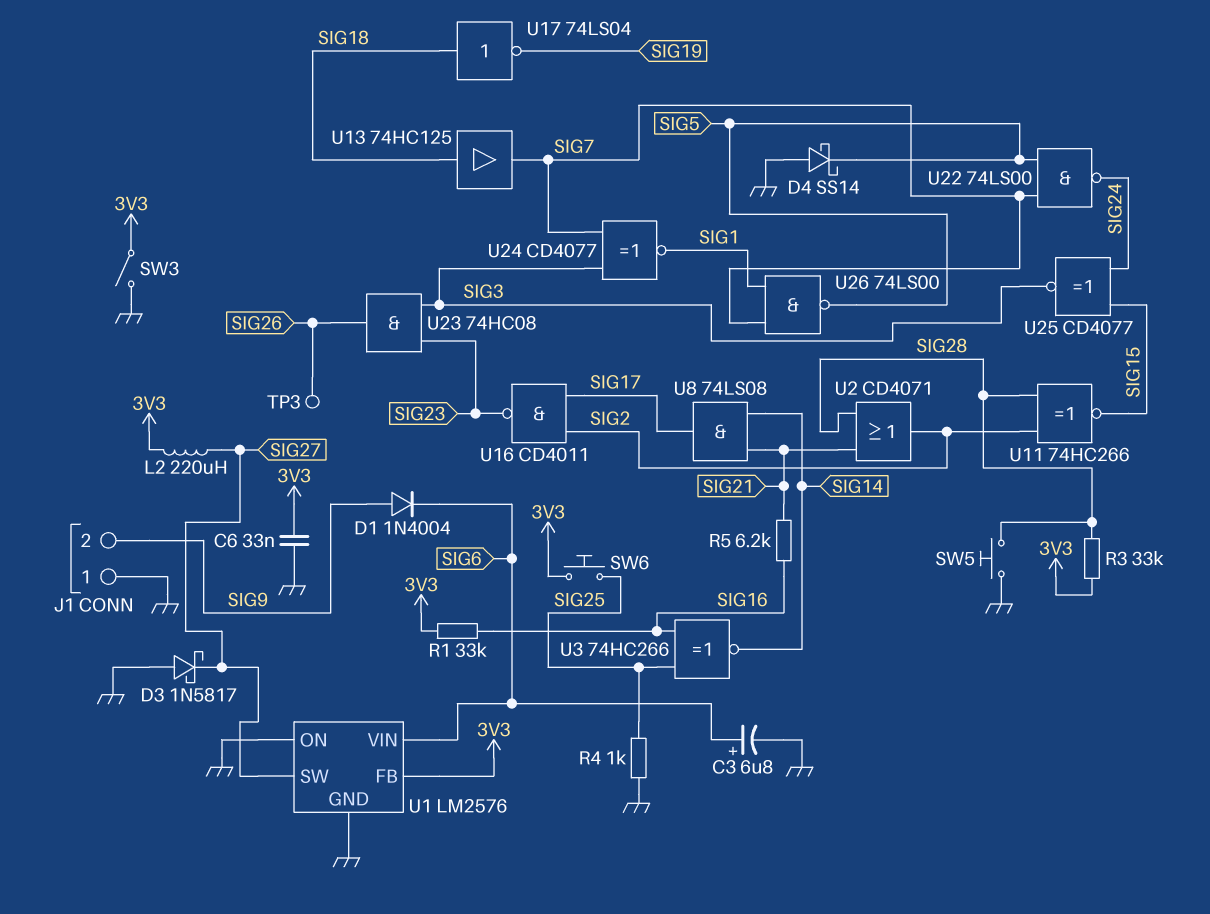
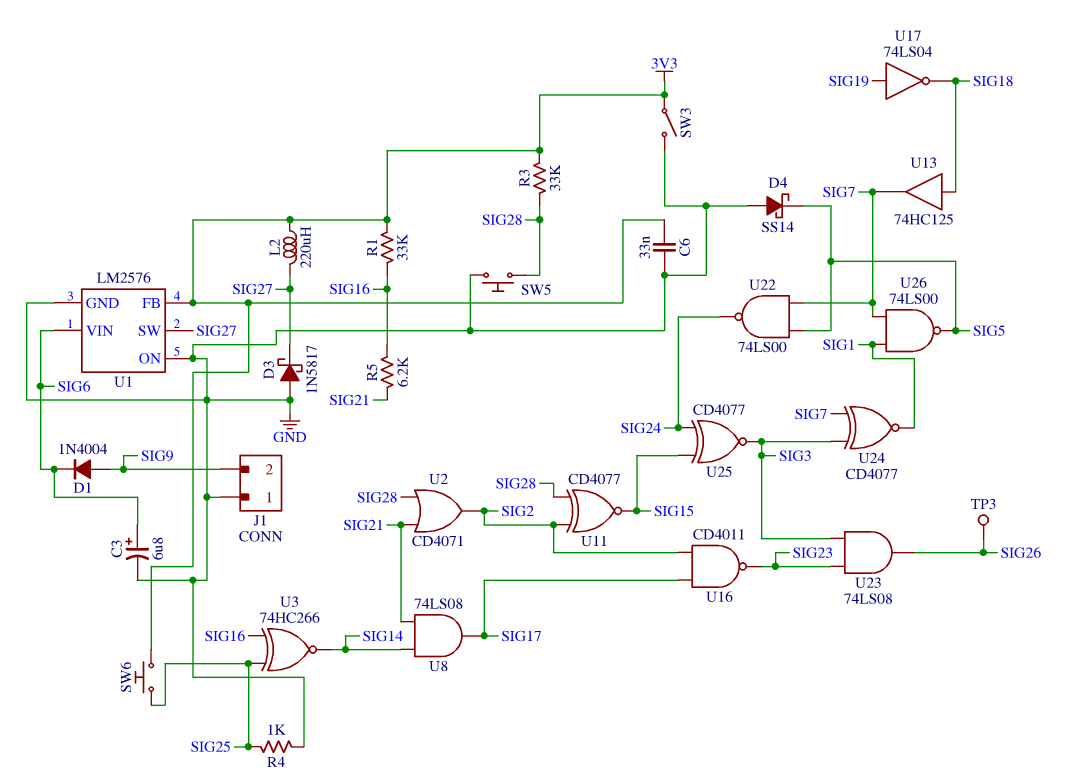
U11: XNOR 74HC266 (in SIG2, in SIG28, out SIG15) -> XNOR CD4077 (in SIG2, in SIG28, out SIG15)
U17: NOT 74LS04 (in SIG18, out SIG19) -> NOT 74LS04 (in SIG19, out SIG18)
U23: AND 74HC08 (in SIG3, in SIG23, out SIG26) -> AND 74LS08 (in SIG3, in SIG23, out SIG26)

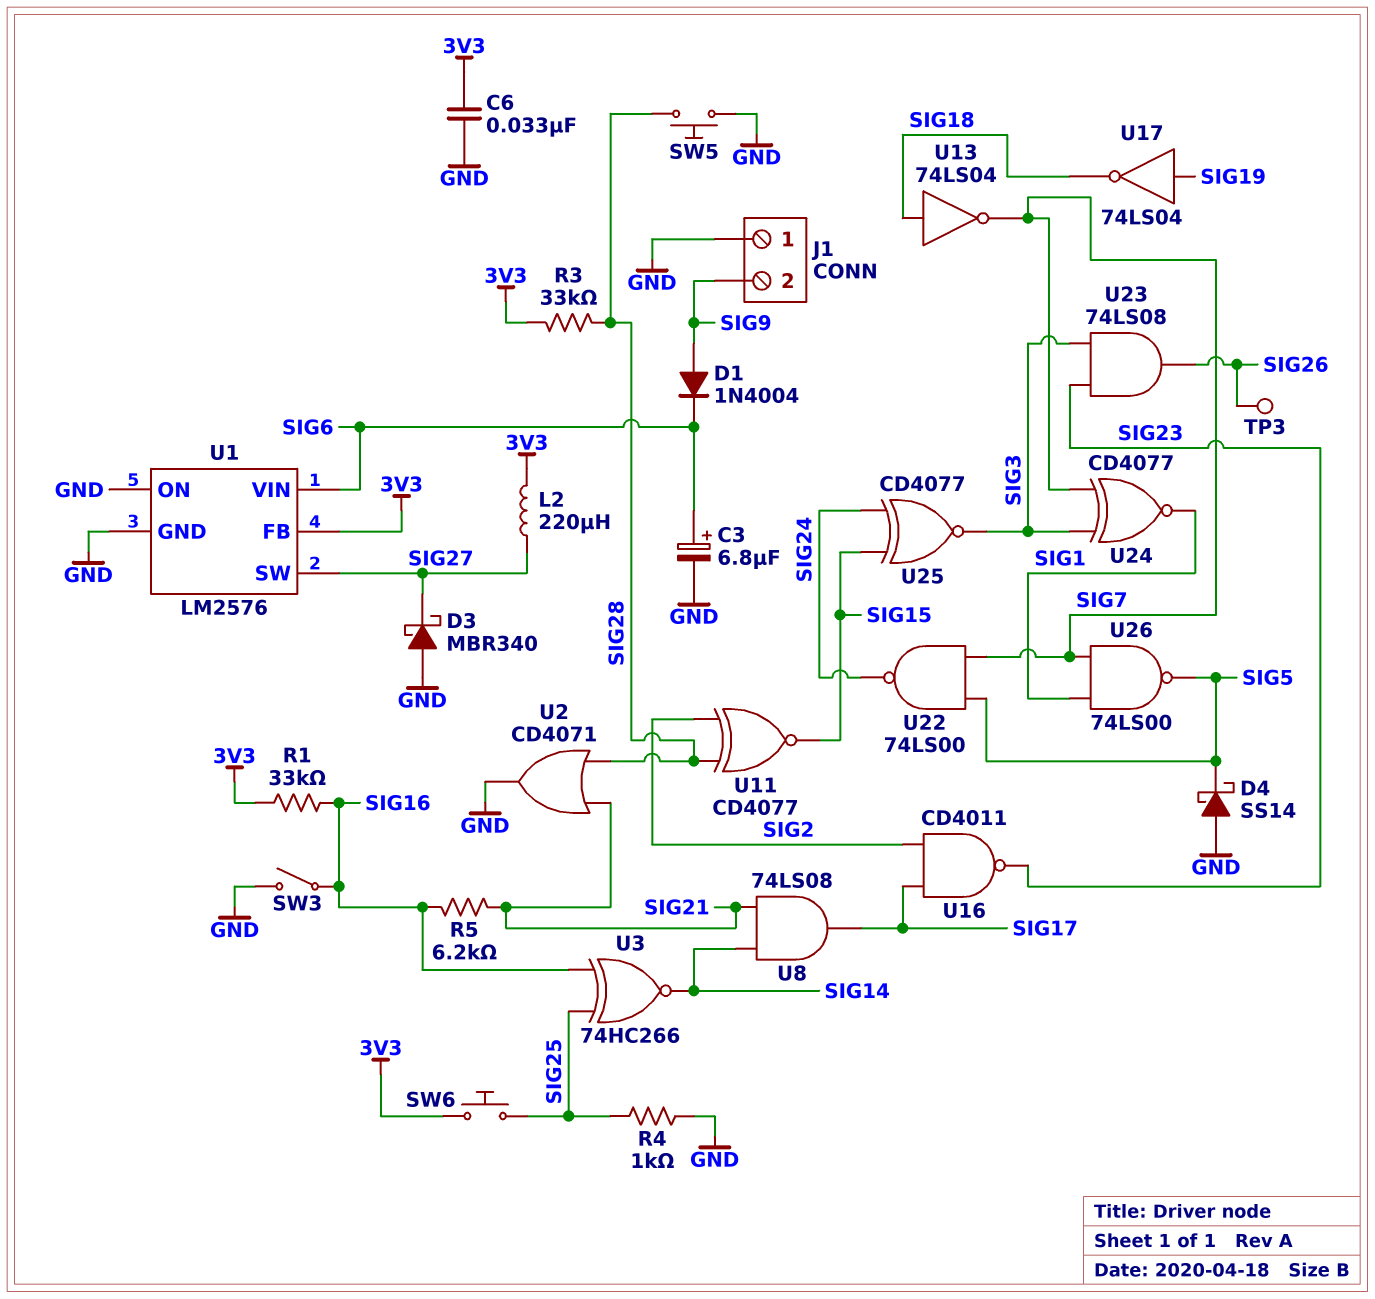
D3: schottky 1N5817 (A GND, K SIG27) -> schottky MBR340 (A GND, K SIG27)
SW3: switch (3V3, GND) -> switch (GND, SIG16)
U2: OR CD4071 (in SIG21, in SIG28, out SIG2) -> OR CD4071 (in SIG21, in SIG28, out GND)
U13: buffer 74HC125 (in SIG18, out SIG7) -> NOT 74LS04 (in SIG18, out SIG7)

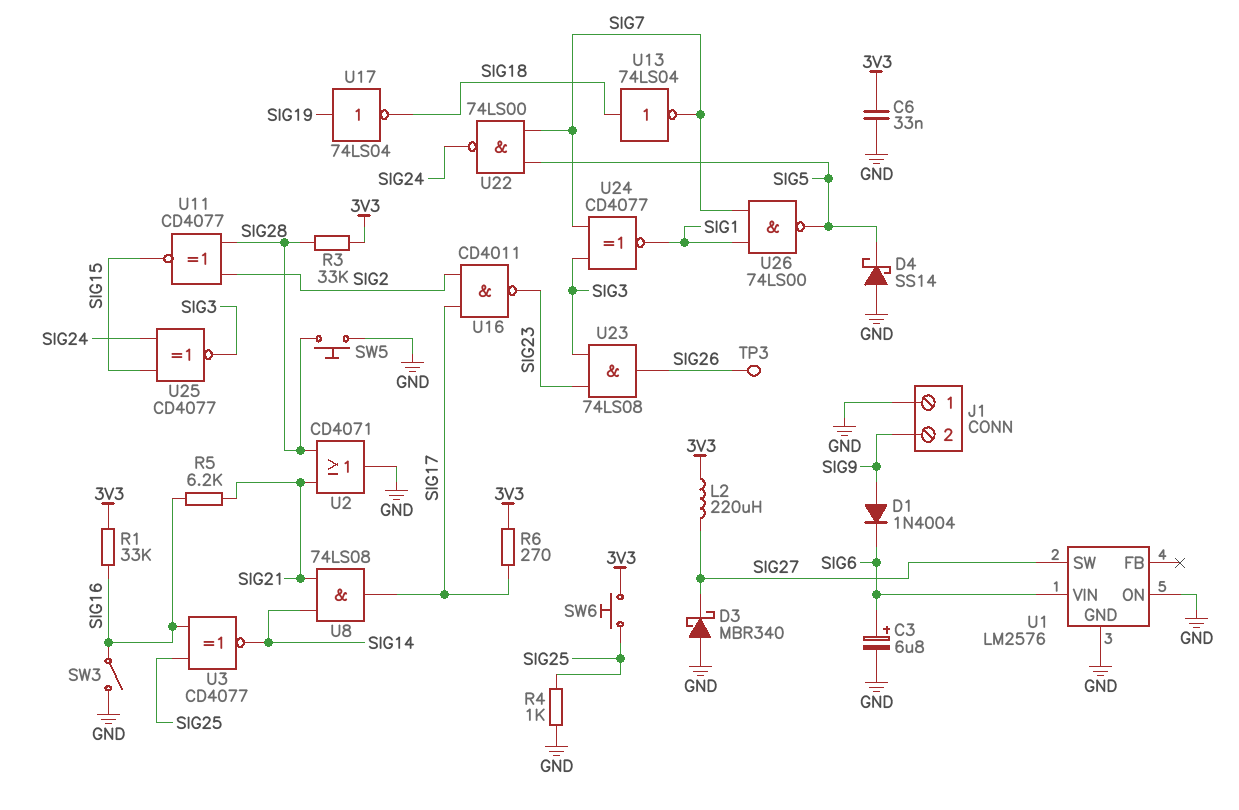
R6: none -> 270 (3V3, SIG17)
U1 pin FB: 3V3 -> none
U3: XNOR 74HC266 (in SIG16, in SIG25, out SIG14) -> XNOR CD4077 (in SIG16, in SIG25, out SIG14)

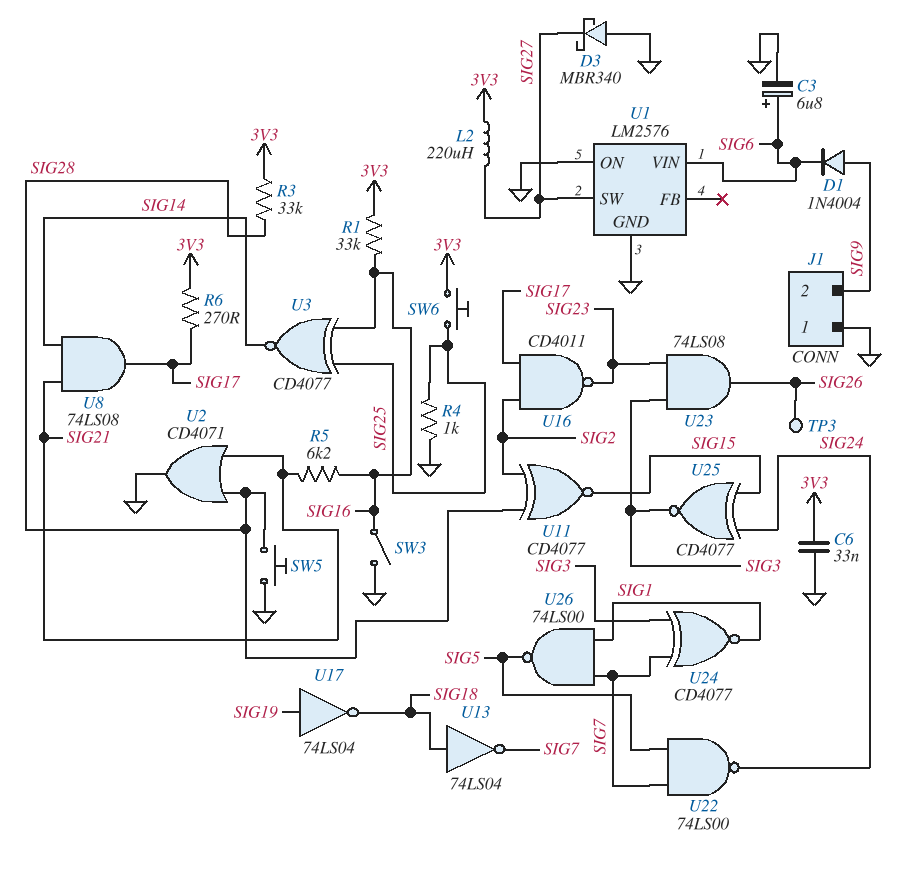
D4: schottky SS14 (A GND, K SIG5) -> none

